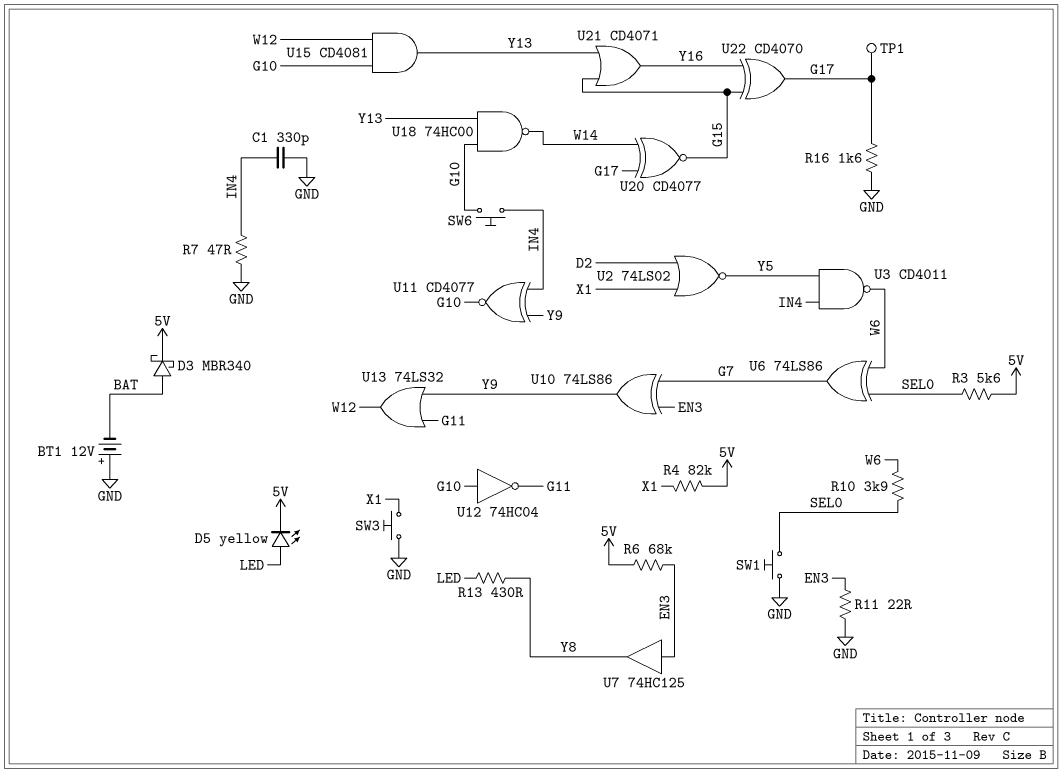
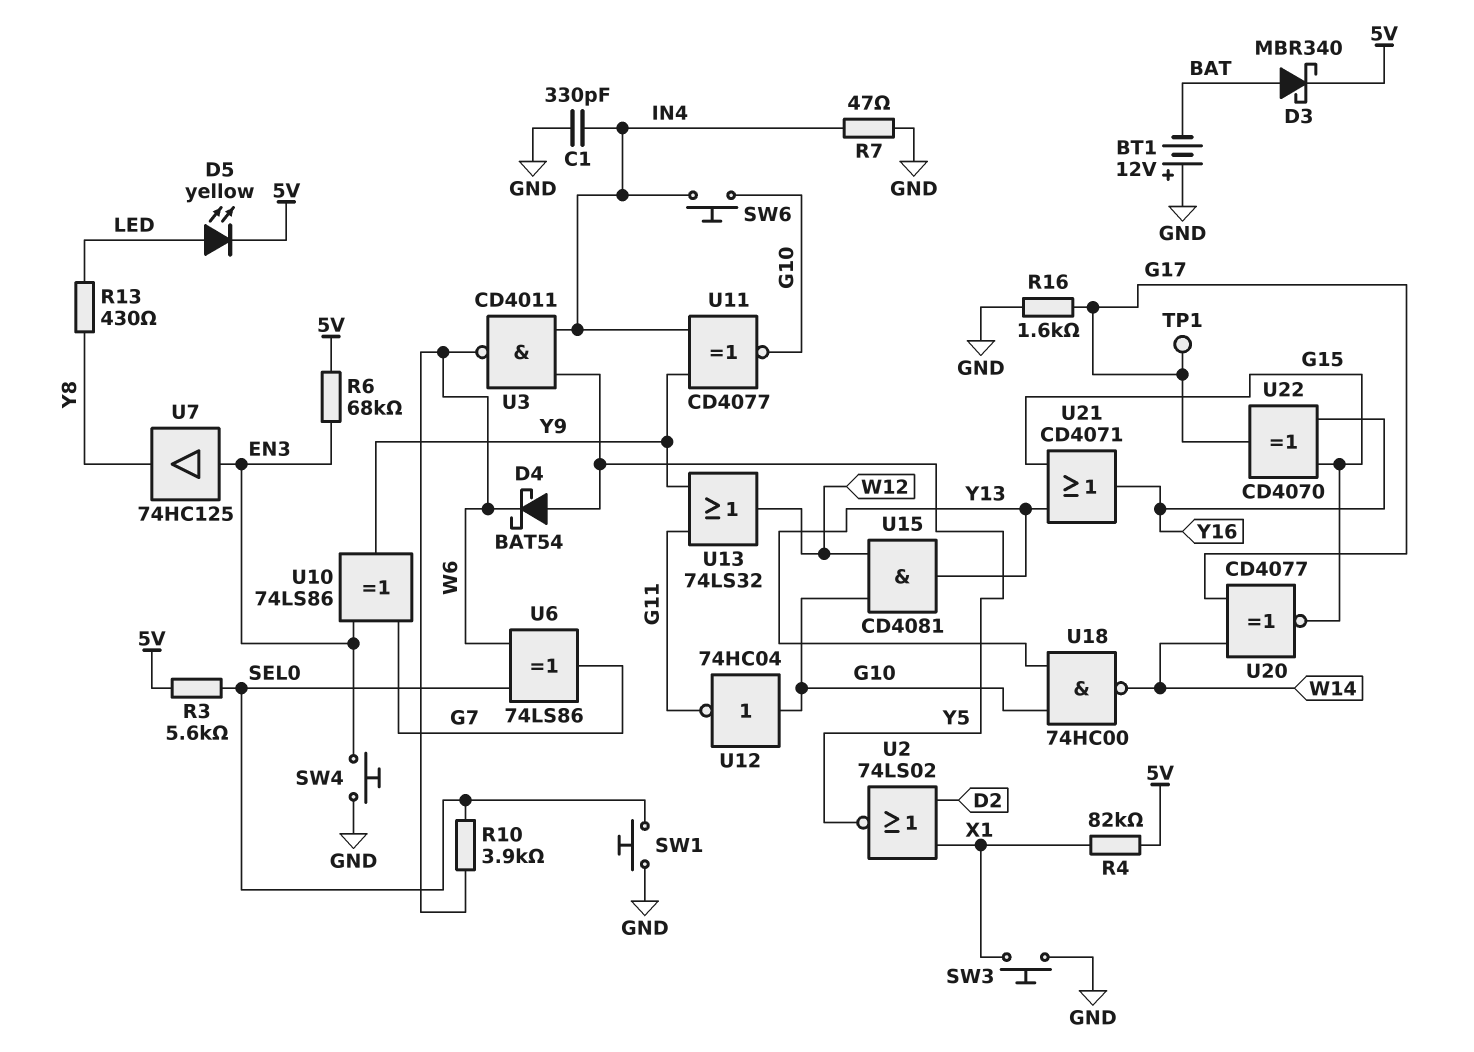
D4: none -> schottky BAT54 (A Y5, K W6)
R11: 22 (EN3, GND) -> none
SW4: none -> button (EN3, GND)

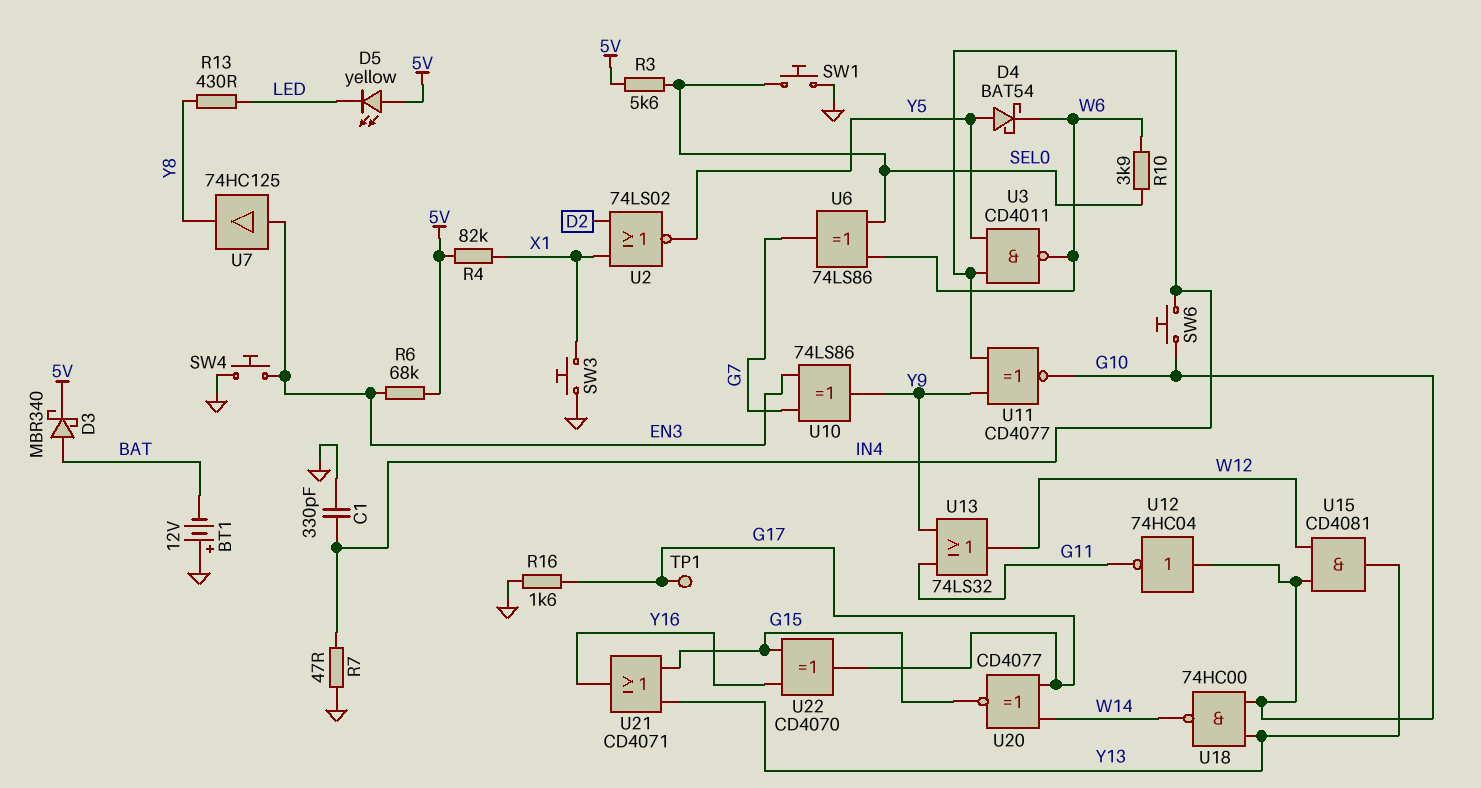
D5: LED yellow (A LED, K 5V) -> LED yellow (A 5V, K LED)

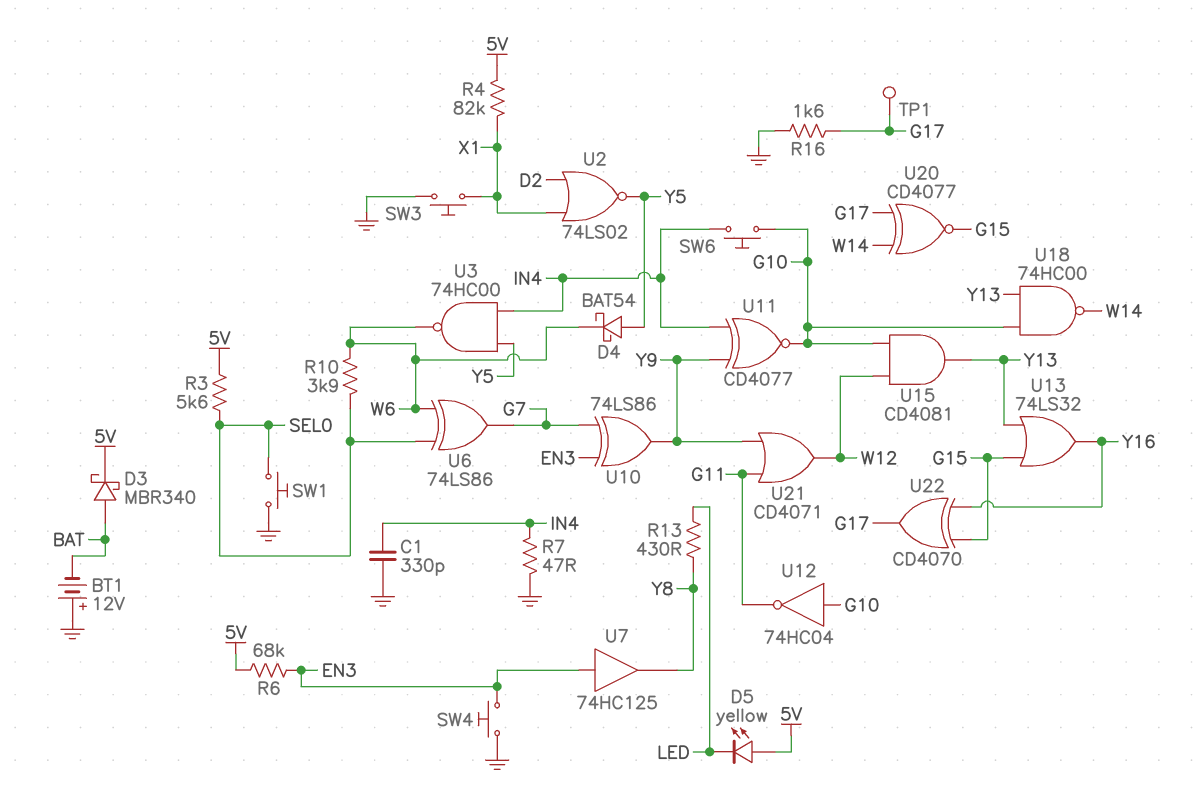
U3: NAND CD4011 (in IN4, in Y5, out W6) -> NAND 74HC00 (in IN4, in Y5, out W6)
U13: OR 74LS32 (in G11, in Y9, out W12) -> OR 74LS32 (in G15, in Y13, out Y16)
U21: OR CD4071 (in G15, in Y13, out Y16) -> OR CD4071 (in G11, in Y9, out W12)

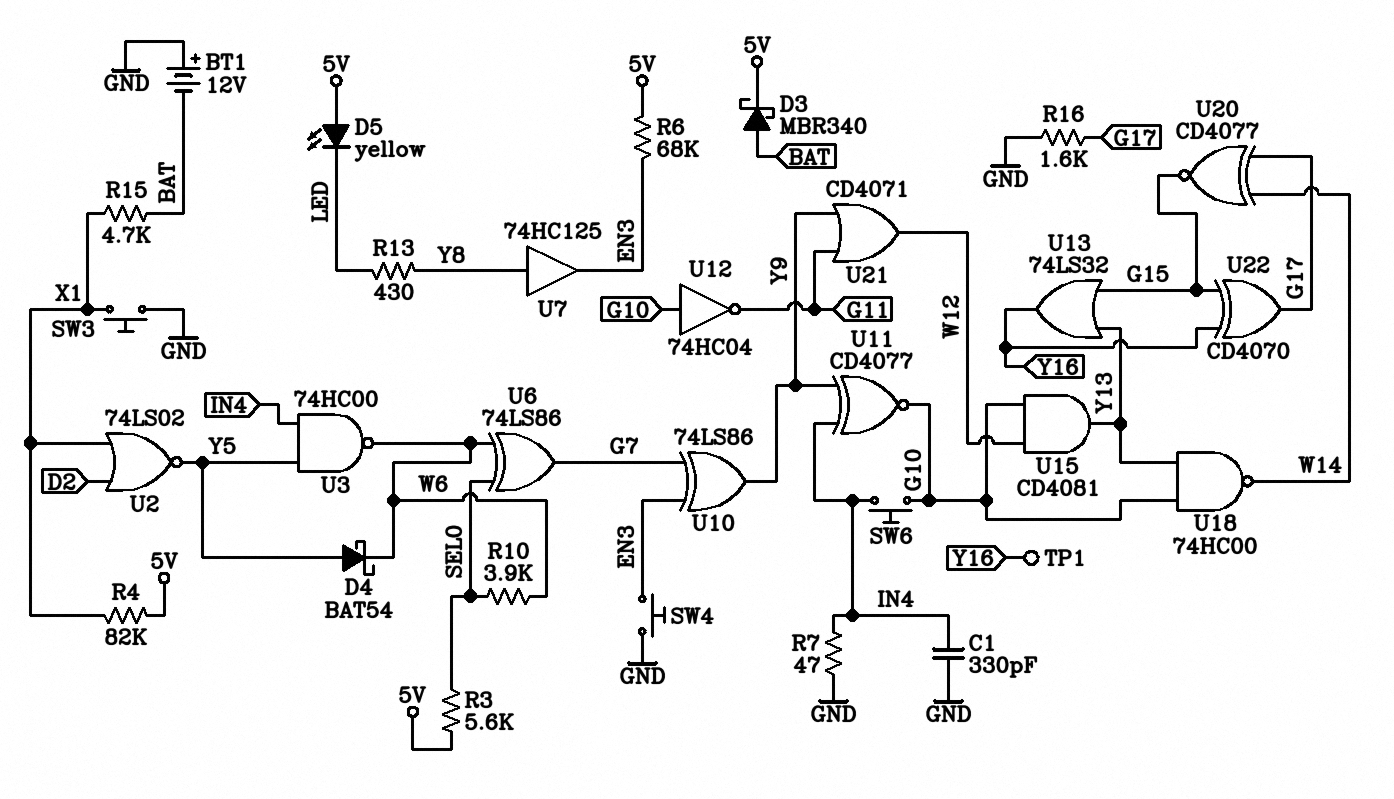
R15: none -> 4.7k (BAT, X1)
SW1: button (GND, SEL0) -> none
TP1: test point (G17) -> test point (Y16)
U7: buffer 74HC125 (in EN3, out Y8) -> buffer 74HC125 (in Y8, out EN3)

